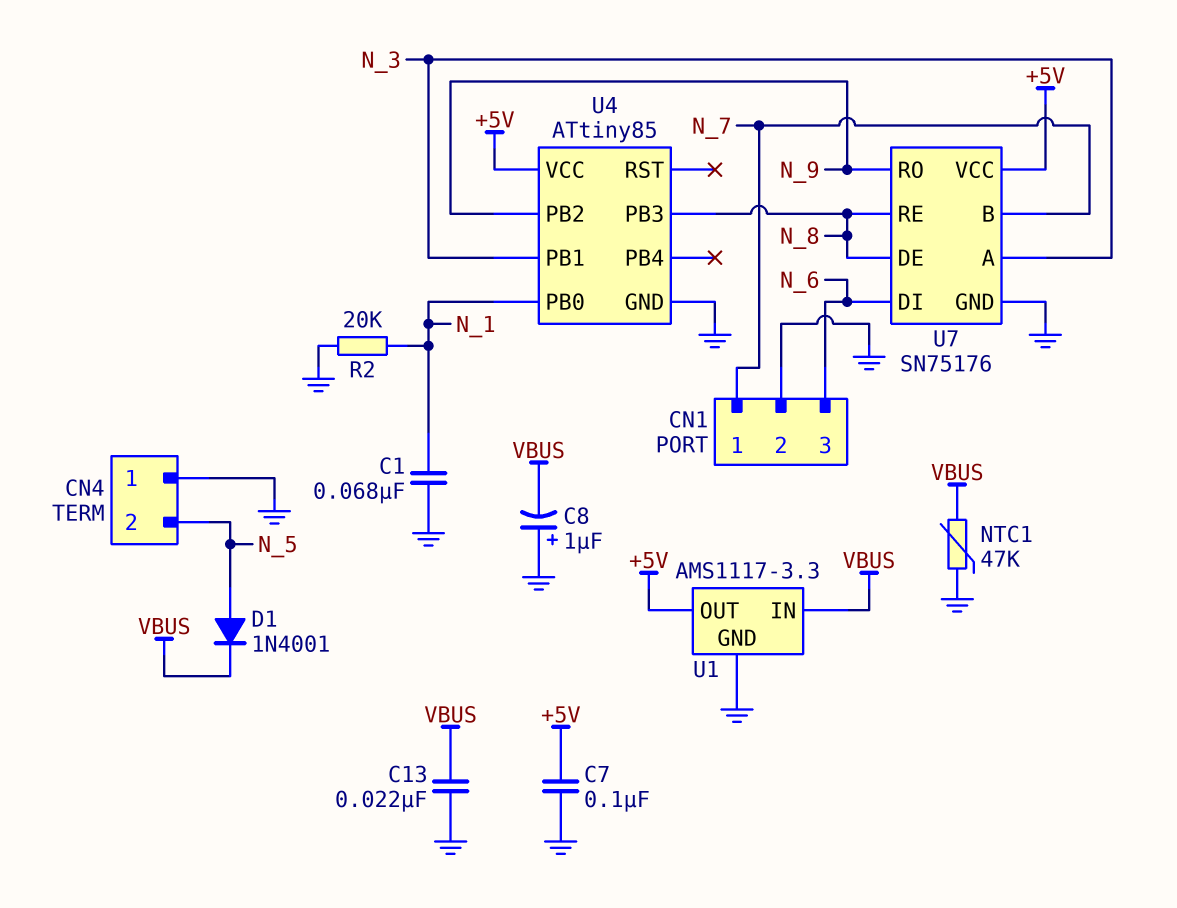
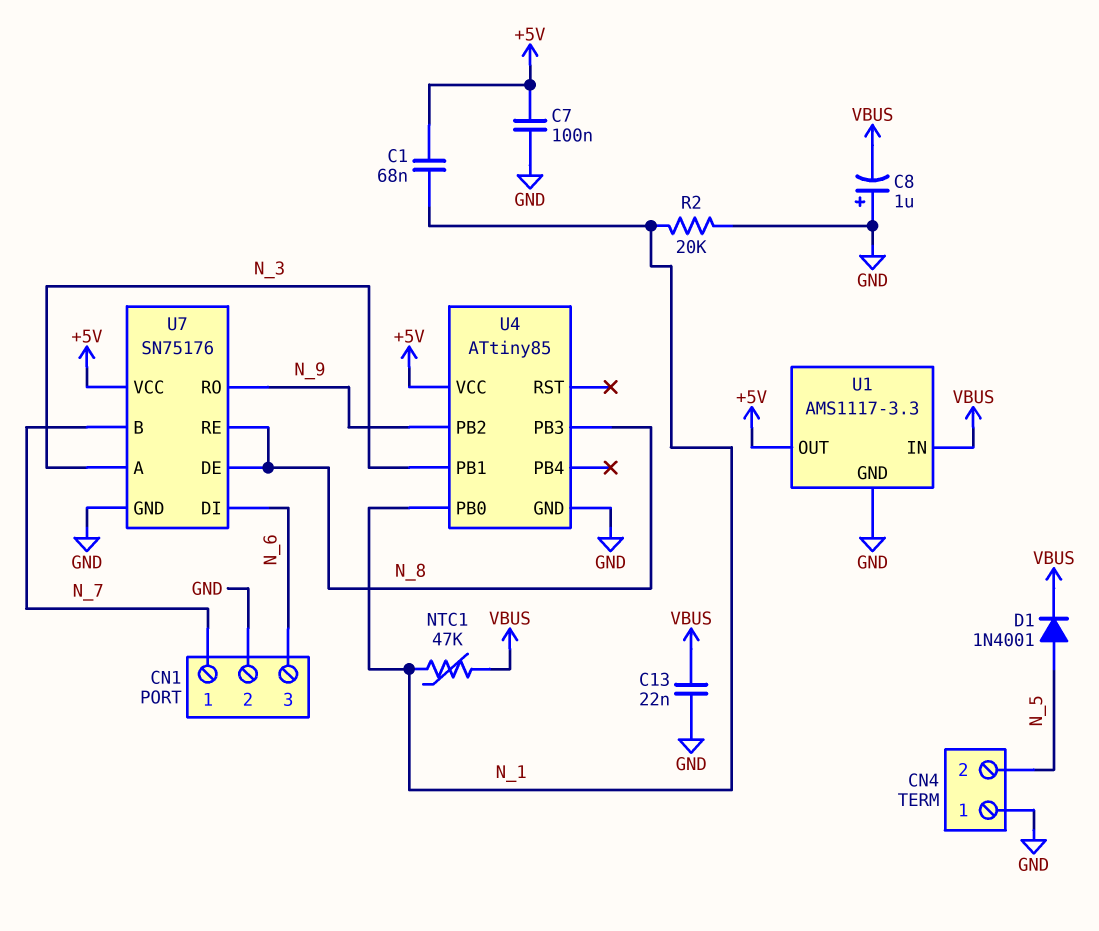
C1: 68nF (GND, N_1) -> 68nF (+5V, N_1)
NTC1: 47k (GND, VBUS) -> 47k (N_1, VBUS)

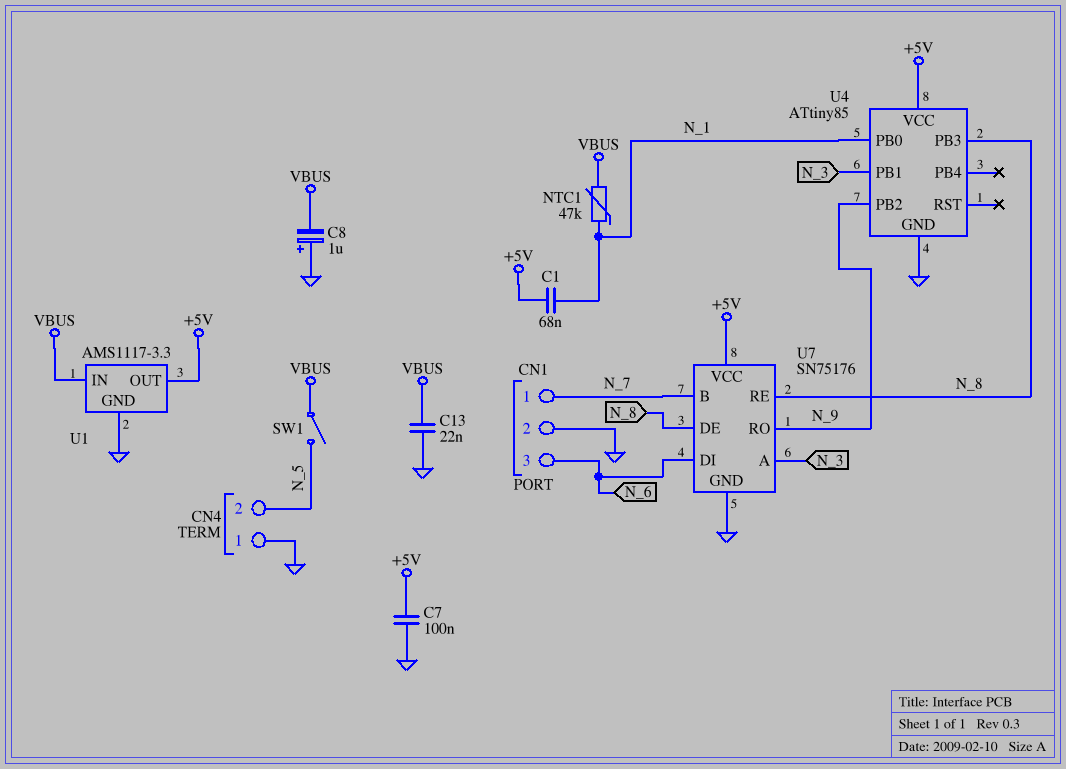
D1: diode 1N4001 (A N_5, K VBUS) -> none
R2: 20k (GND, N_1) -> none
SW1: none -> switch (N_5, VBUS)

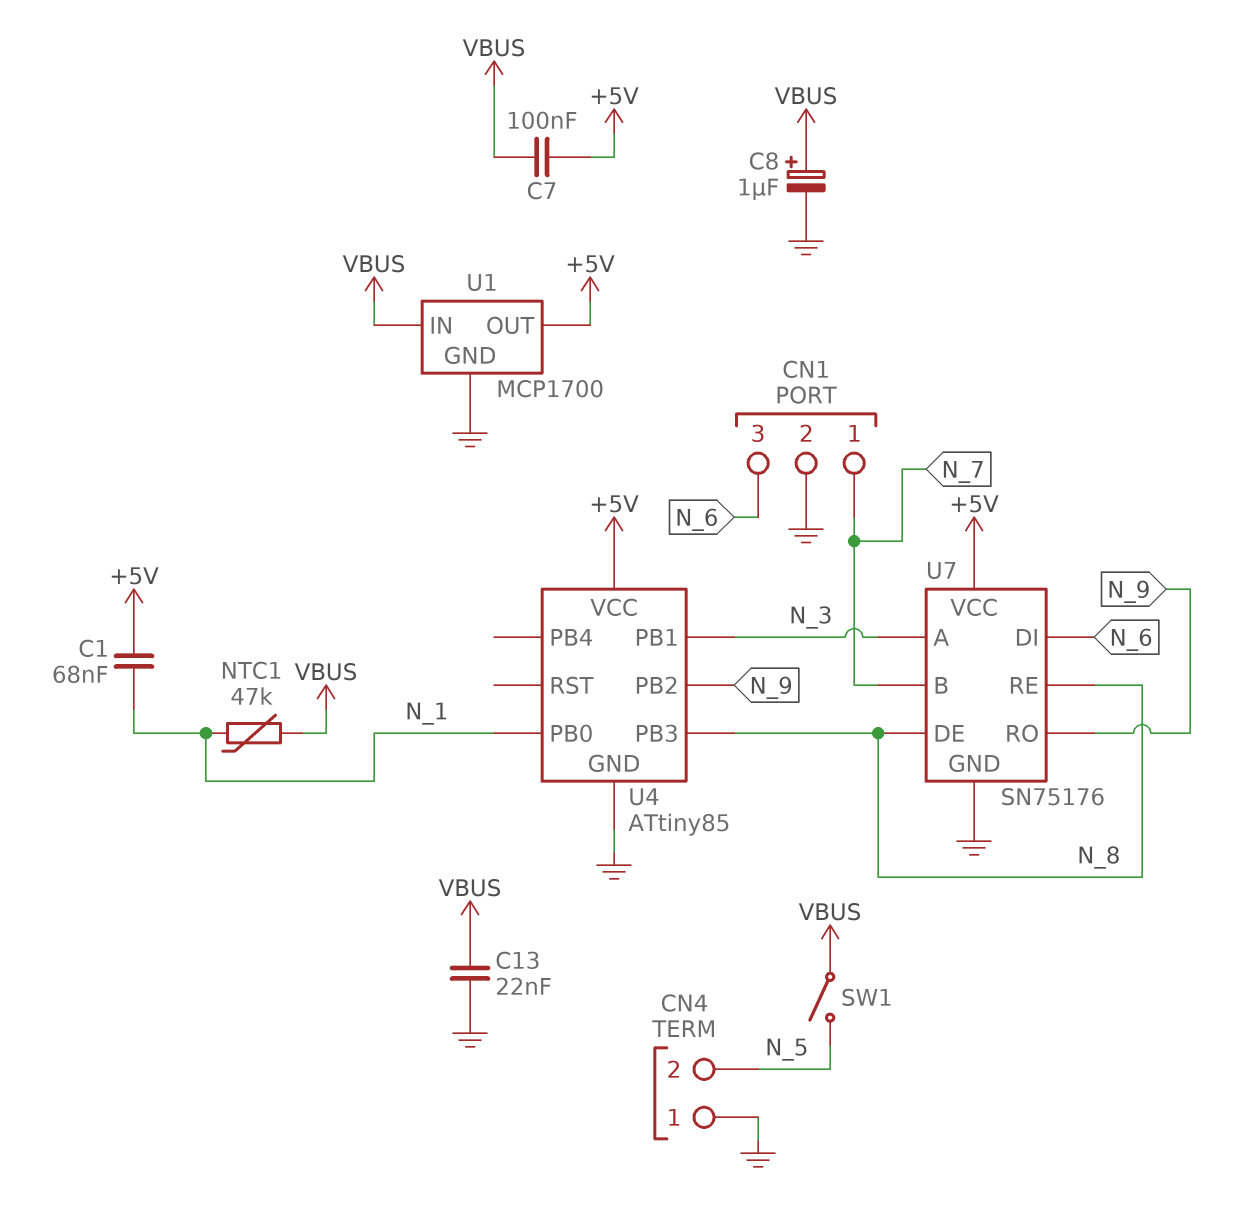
C7: 100nF (+5V, GND) -> 100nF (+5V, VBUS)
C8: 1uF (plus GND, minus VBUS) -> 1uF (plus VBUS, minus GND)
U1: AMS1117-3.3 -> MCP1700

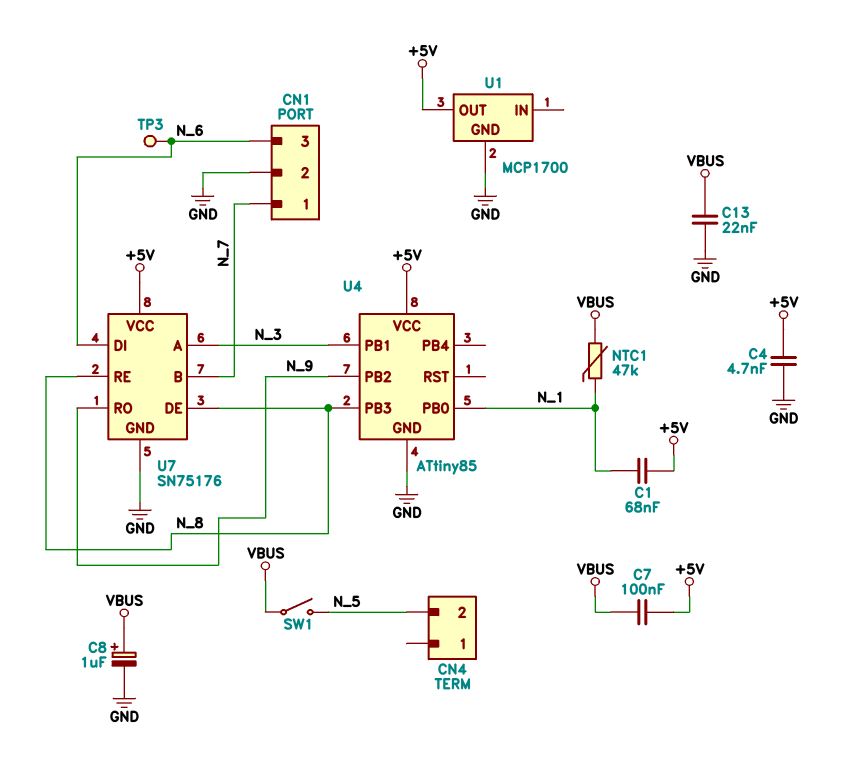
C4: none -> 4.7nF (+5V, GND)
CN4 pin 1: GND -> none
TP3: none -> test point (N_6)
U1 pin IN: VBUS -> none

